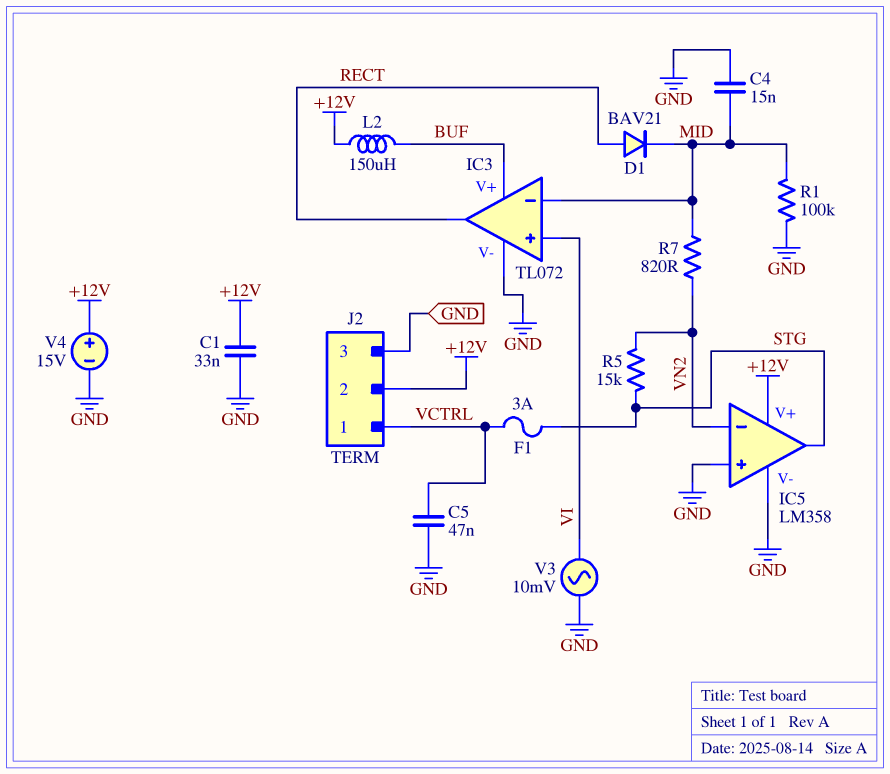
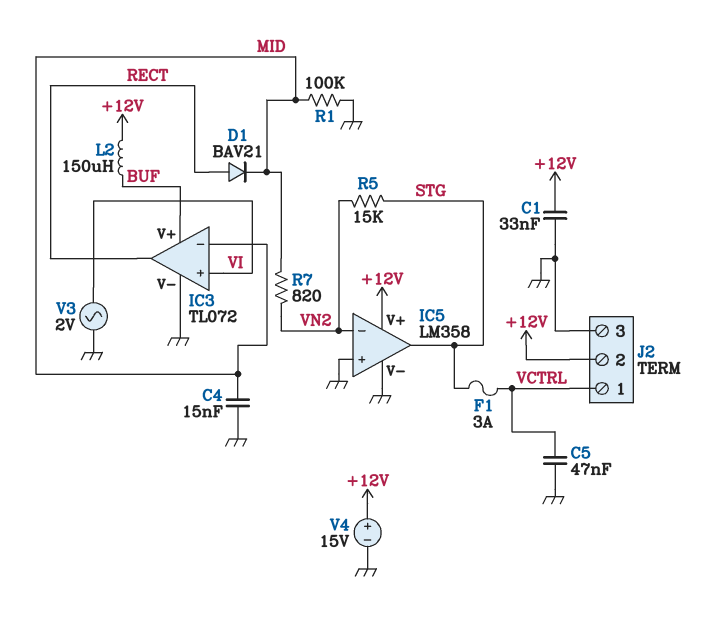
V3: AC 10mV (GND, VI) -> AC 2V (GND, VI)

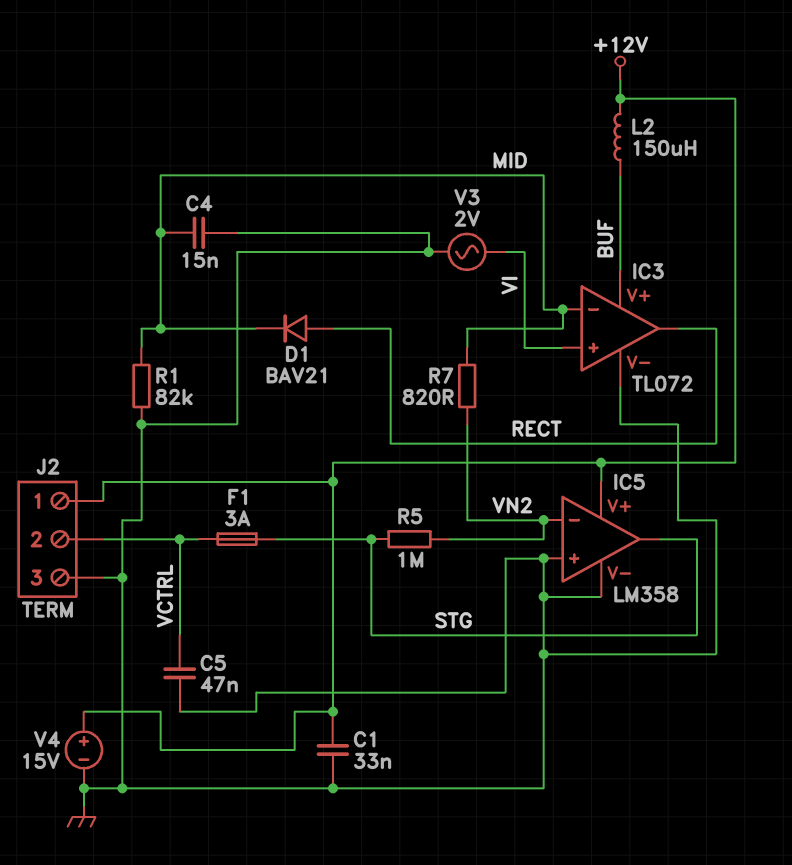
J2 pin 1: VCTRL -> +12V
J2 pin 2: +12V -> VCTRL
R1: 100k (GND, MID) -> 82k (GND, MID)
R5: 15k (STG, VN2) -> 1M (STG, VN2)

